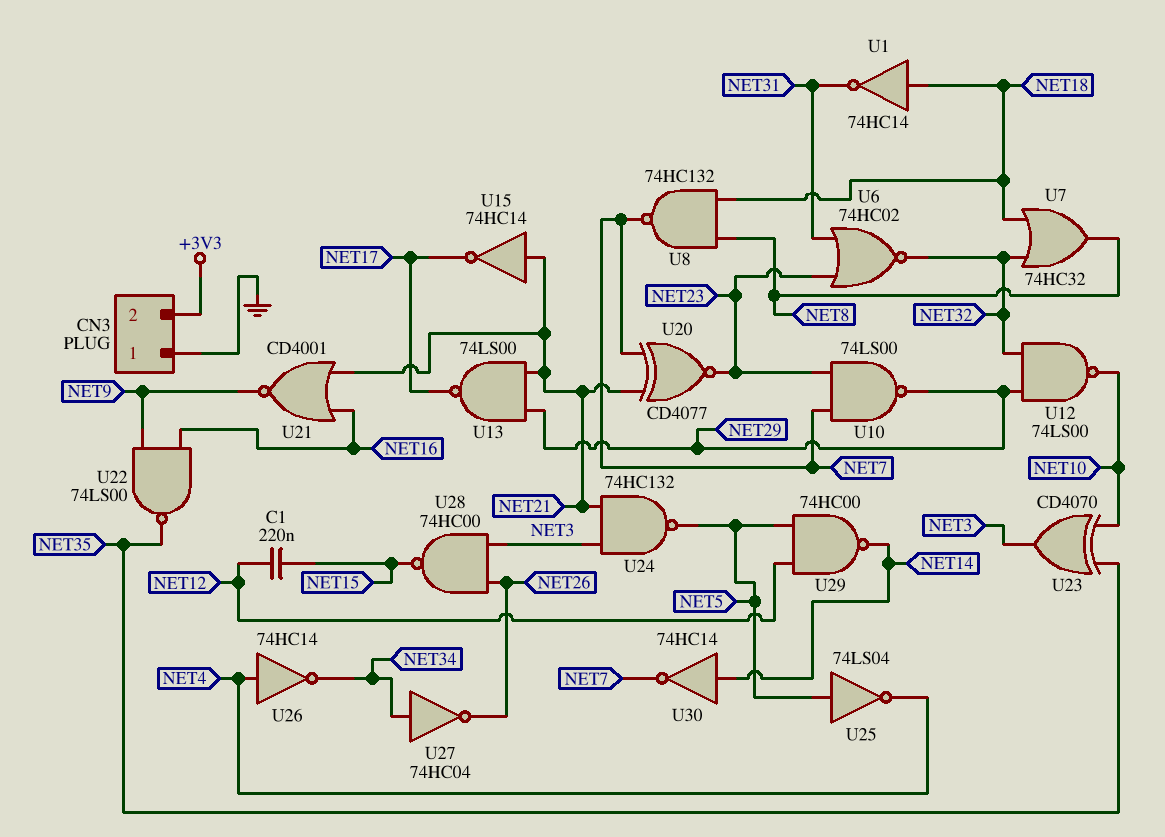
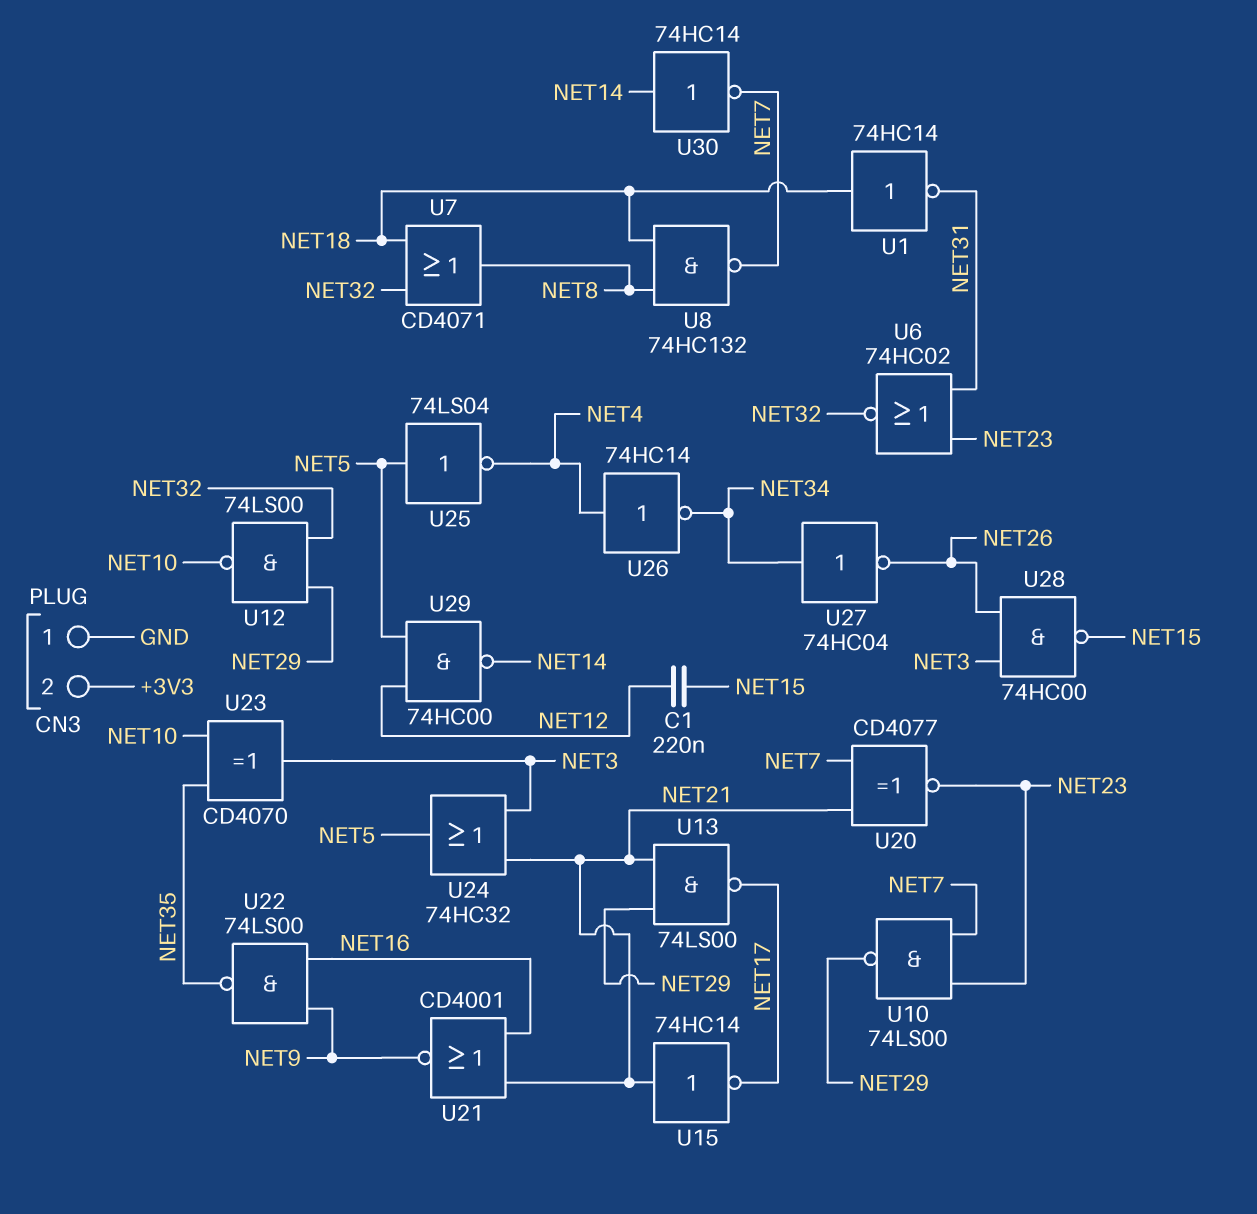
U7: OR 74HC32 (in NET18, in NET32, out NET8) -> OR CD4071 (in NET18, in NET32, out NET8)
U24: NAND 74HC132 (in NET3, in NET21, out NET5) -> OR 74HC32 (in NET3, in NET21, out NET5)

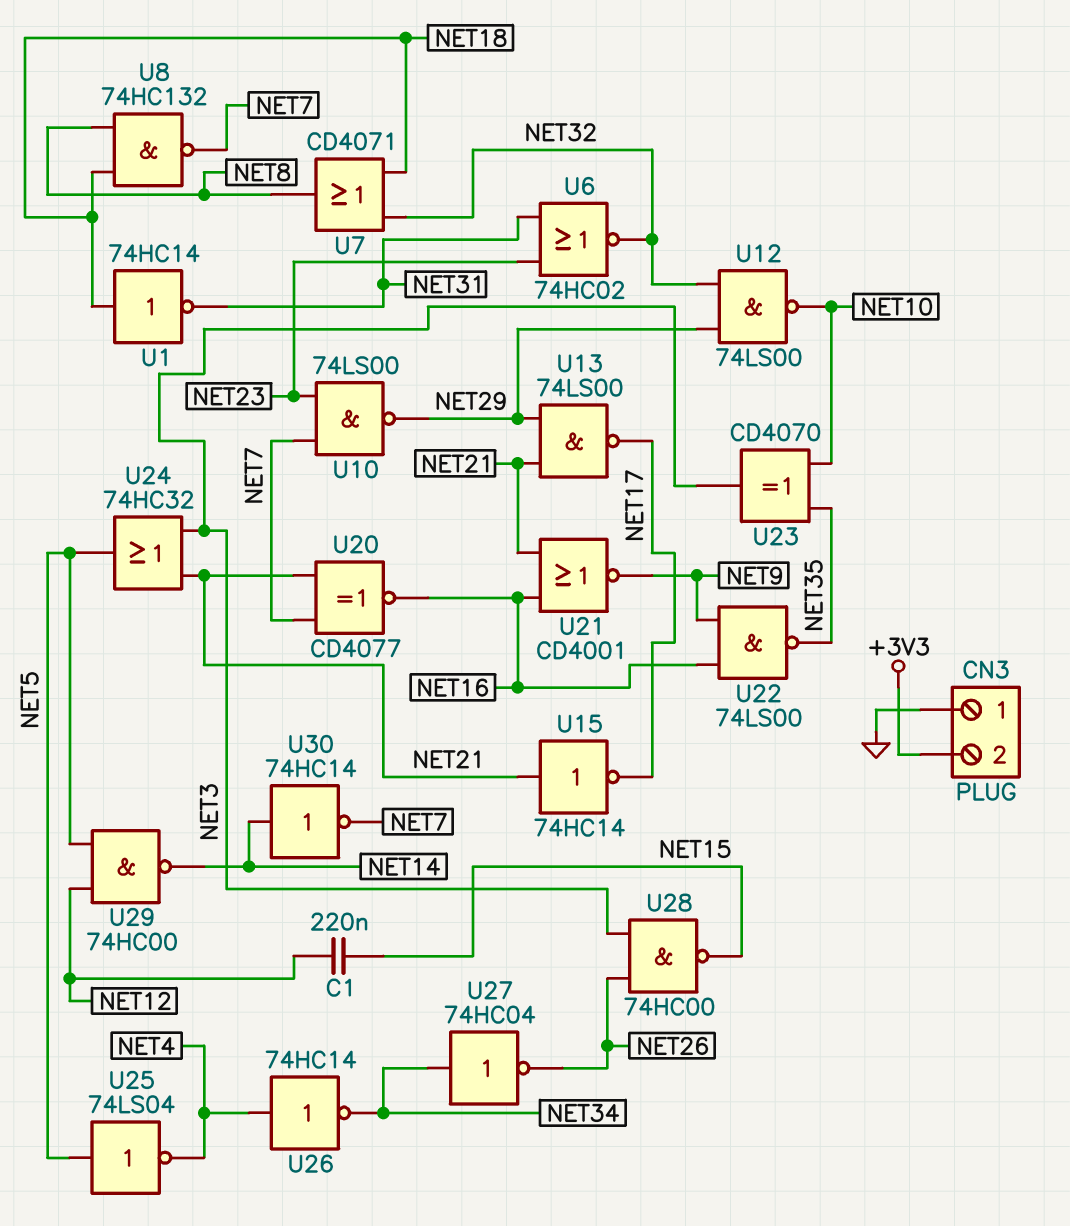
U20: XNOR CD4077 (in NET7, in NET21, out NET23) -> XNOR CD4077 (in NET7, in NET21, out NET16)

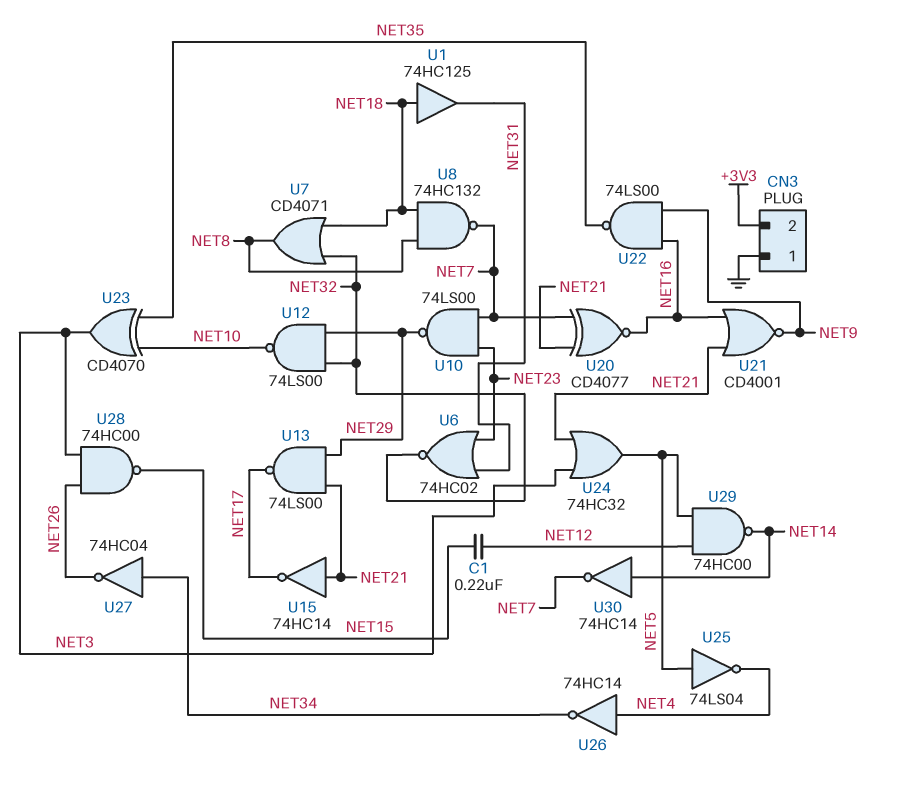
U1: NOT 74HC14 (in NET18, out NET31) -> buffer 74HC125 (in NET18, out NET31)

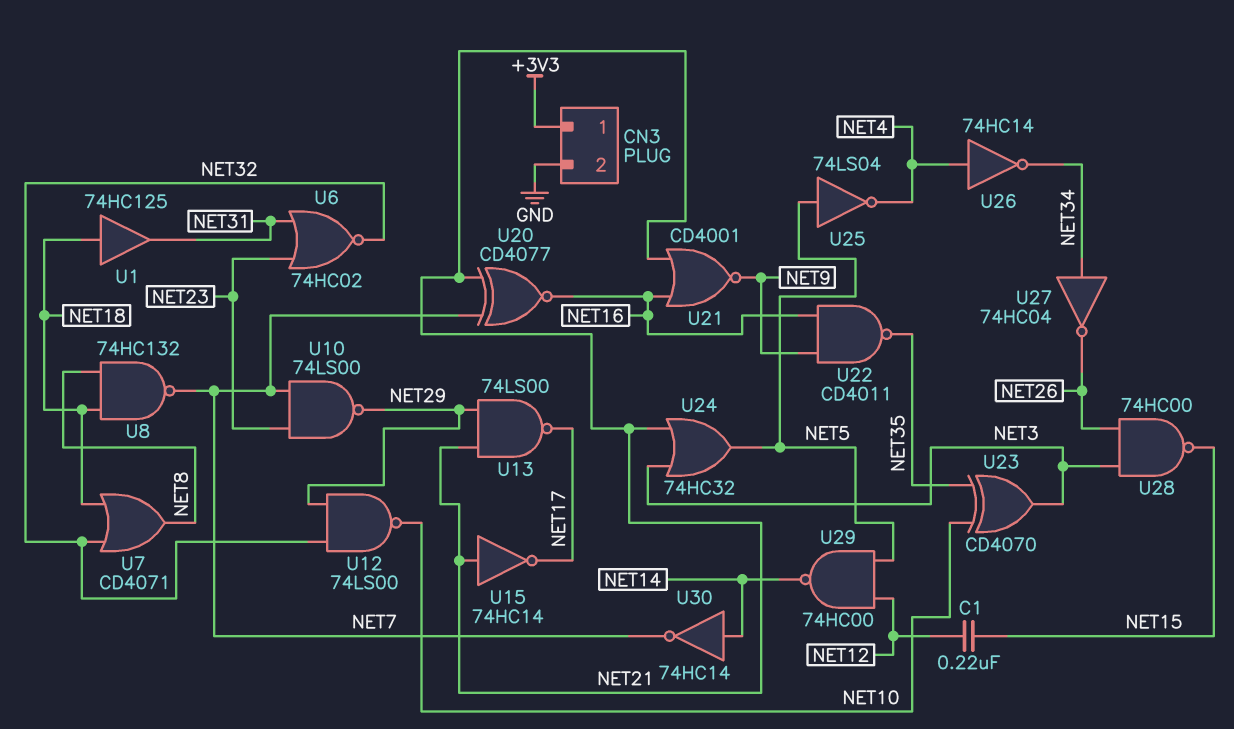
CN3 pin 1: GND -> +3V3
CN3 pin 2: +3V3 -> GND
U22: NAND 74LS00 (in NET9, in NET16, out NET35) -> NAND CD4011 (in NET9, in NET16, out NET35)

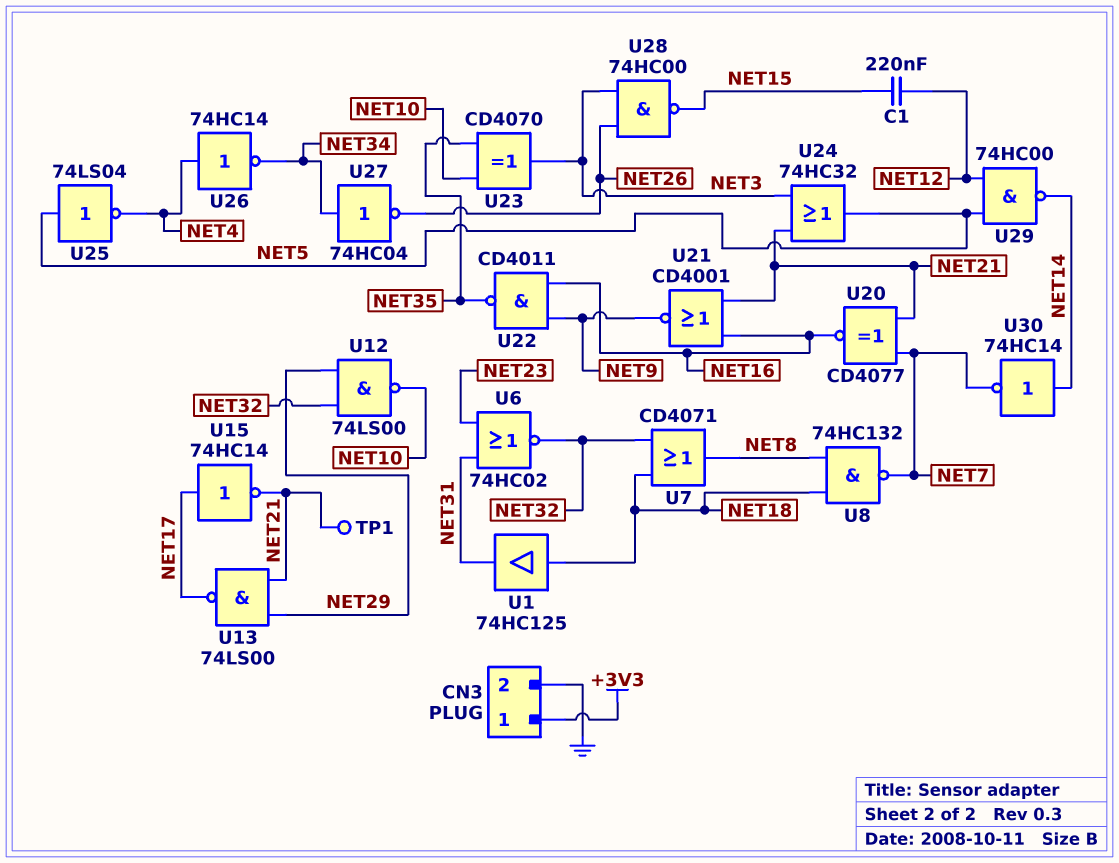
TP1: none -> test point (NET21)
U10: NAND 74LS00 (in NET7, in NET23, out NET29) -> none
U15: NOT 74HC14 (in NET21, out NET17) -> NOT 74HC14 (in NET17, out NET21)

